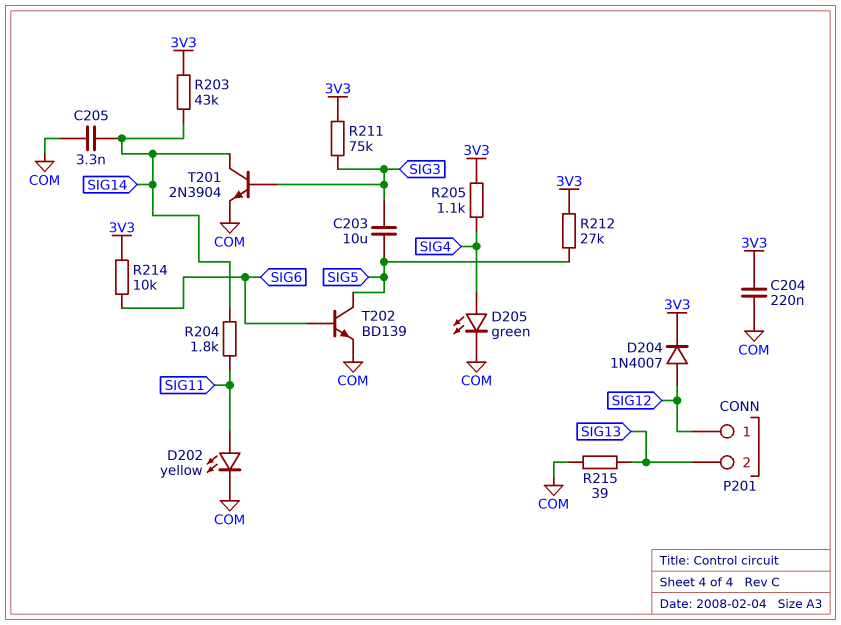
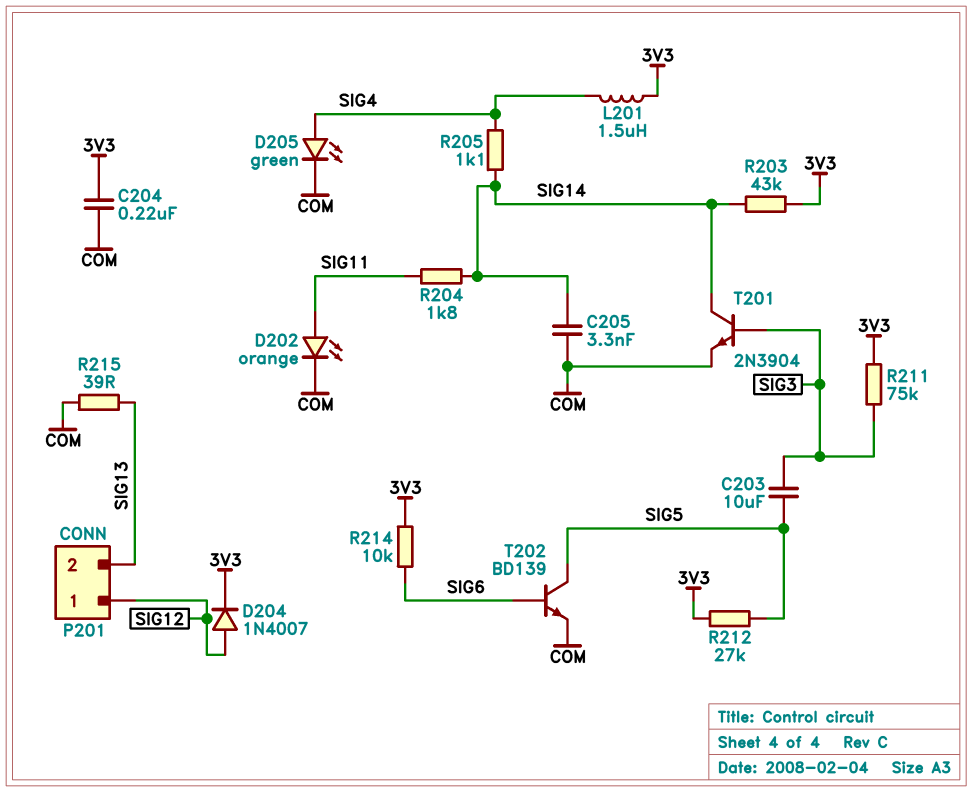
D202: LED yellow (A SIG11, K COM) -> LED orange (A SIG11, K COM)
L201: none -> 1.5uH (3V3, SIG4)
R205: 1.1k (3V3, SIG4) -> 1.1k (SIG4, SIG14)

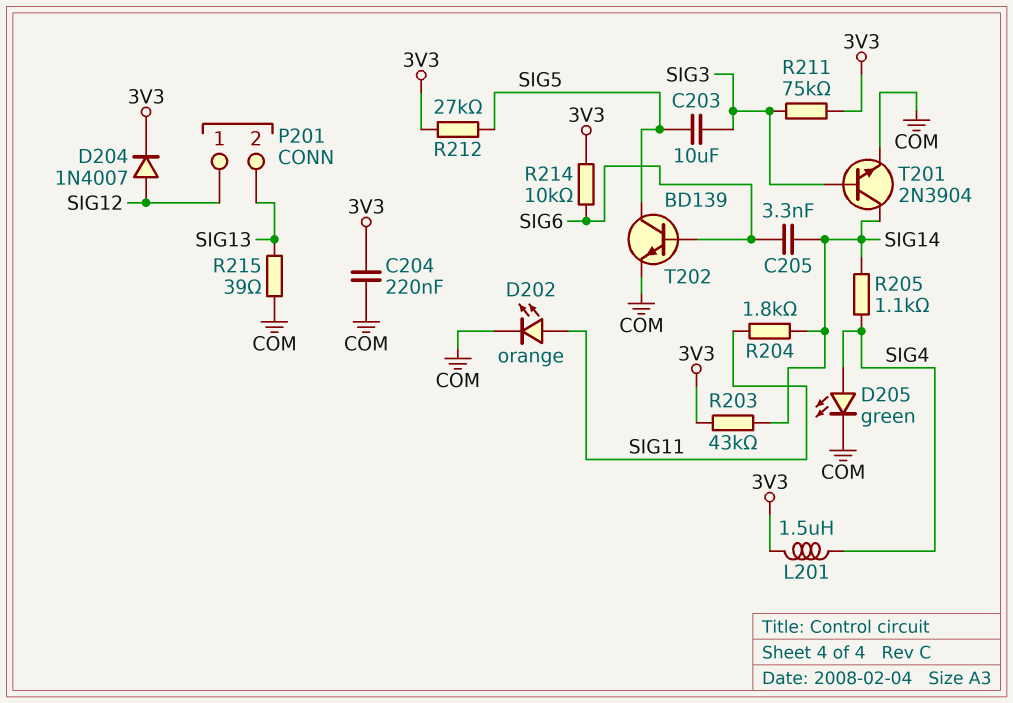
C205: 3.3nF (COM, SIG14) -> 3.3nF (SIG6, SIG14)

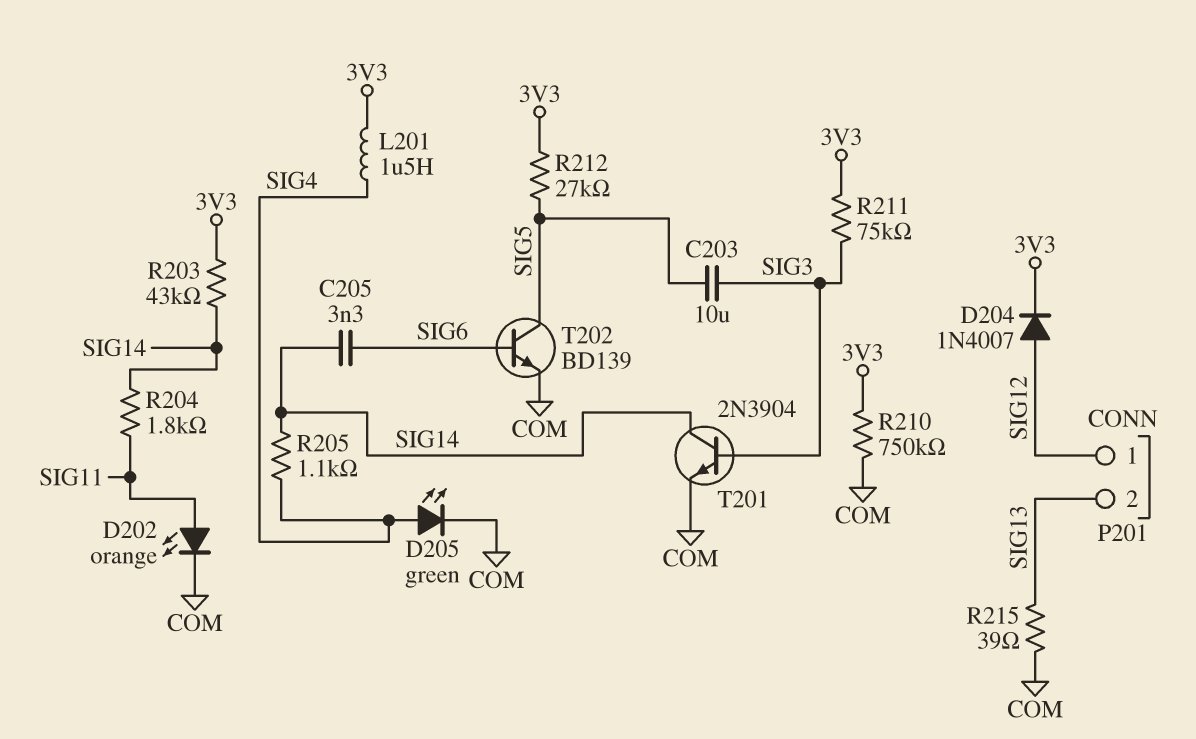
C204: 220nF (3V3, COM) -> none
R210: none -> 750k (3V3, COM)
R214: 10k (3V3, SIG6) -> none

